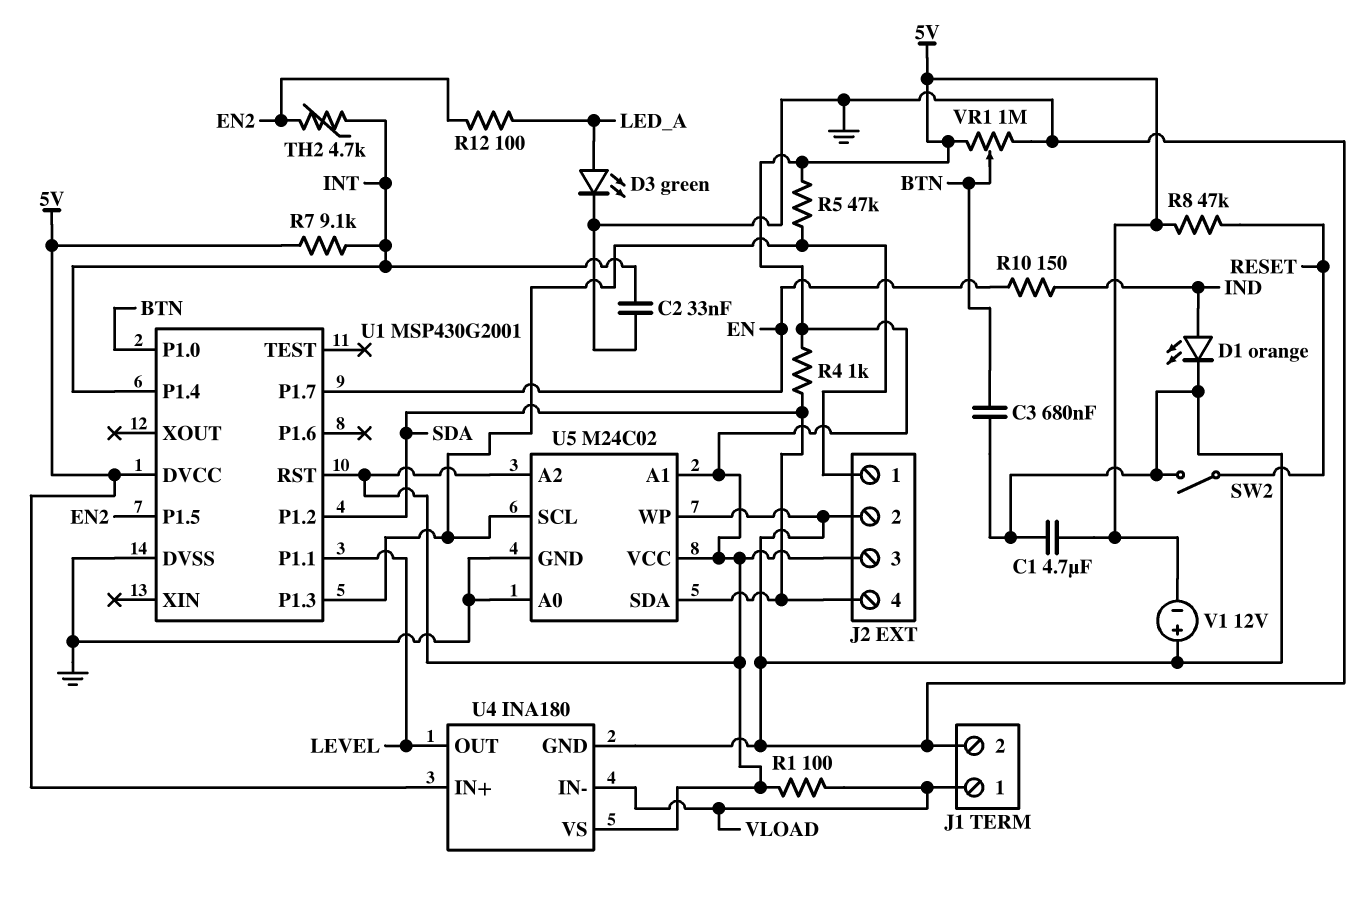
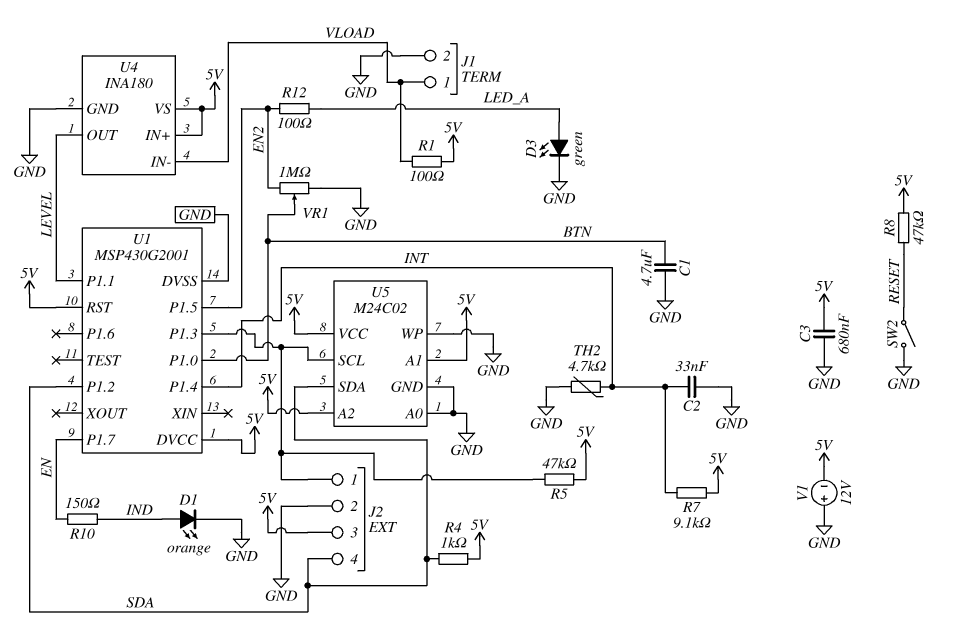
C1: 4.7uF (5V, GND) -> 4.7uF (BTN, GND)
C3: 680nF (BTN, GND) -> 680nF (5V, GND)
TH2: 4.7k (EN2, INT) -> 4.7k (GND, INT)
VR1: 1M (5V, GND, wiper BTN) -> 1M (EN2, GND, wiper BTN)

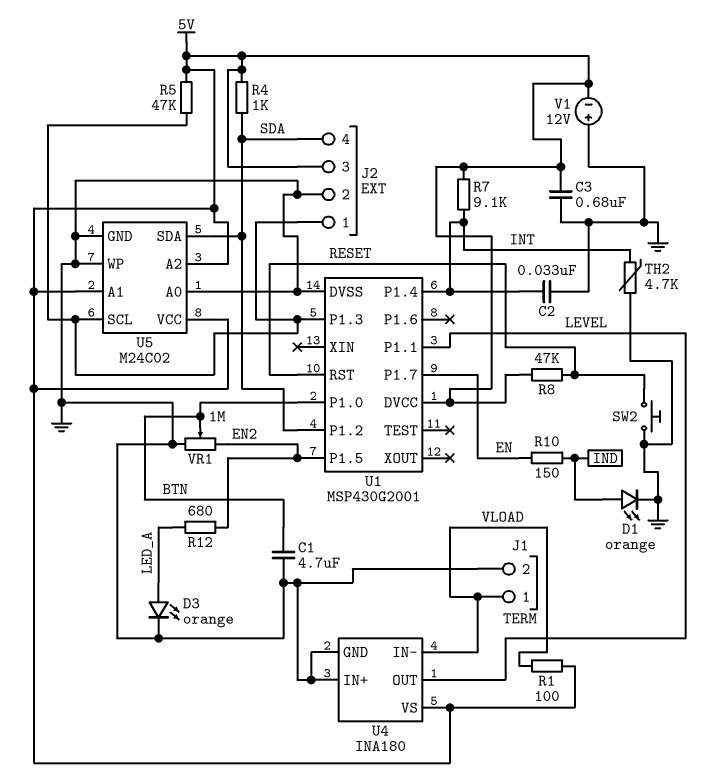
D3: LED green (A LED_A, K GND) -> LED orange (A LED_A, K GND)
R12: 100 (EN2, LED_A) -> 680 (EN2, LED_A)
SW2: switch (GND, RESET) -> button (GND, RESET)
U1 pin RST: 5V -> RESET
U4 pin IN+: 5V -> GND

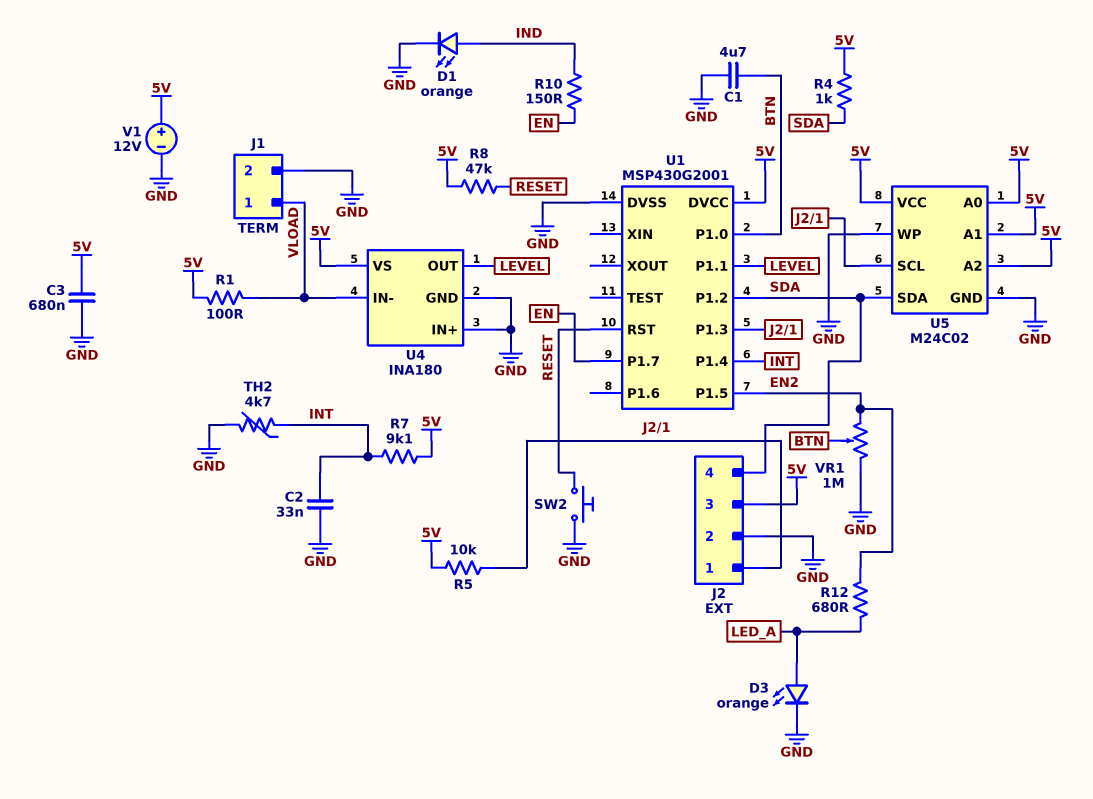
R5: 47k (5V, J2/1) -> 10k (5V, J2/1)
U5 pin A0: GND -> 5V
V1: 12V (plus GND, minus 5V) -> 12V (plus 5V, minus GND)

